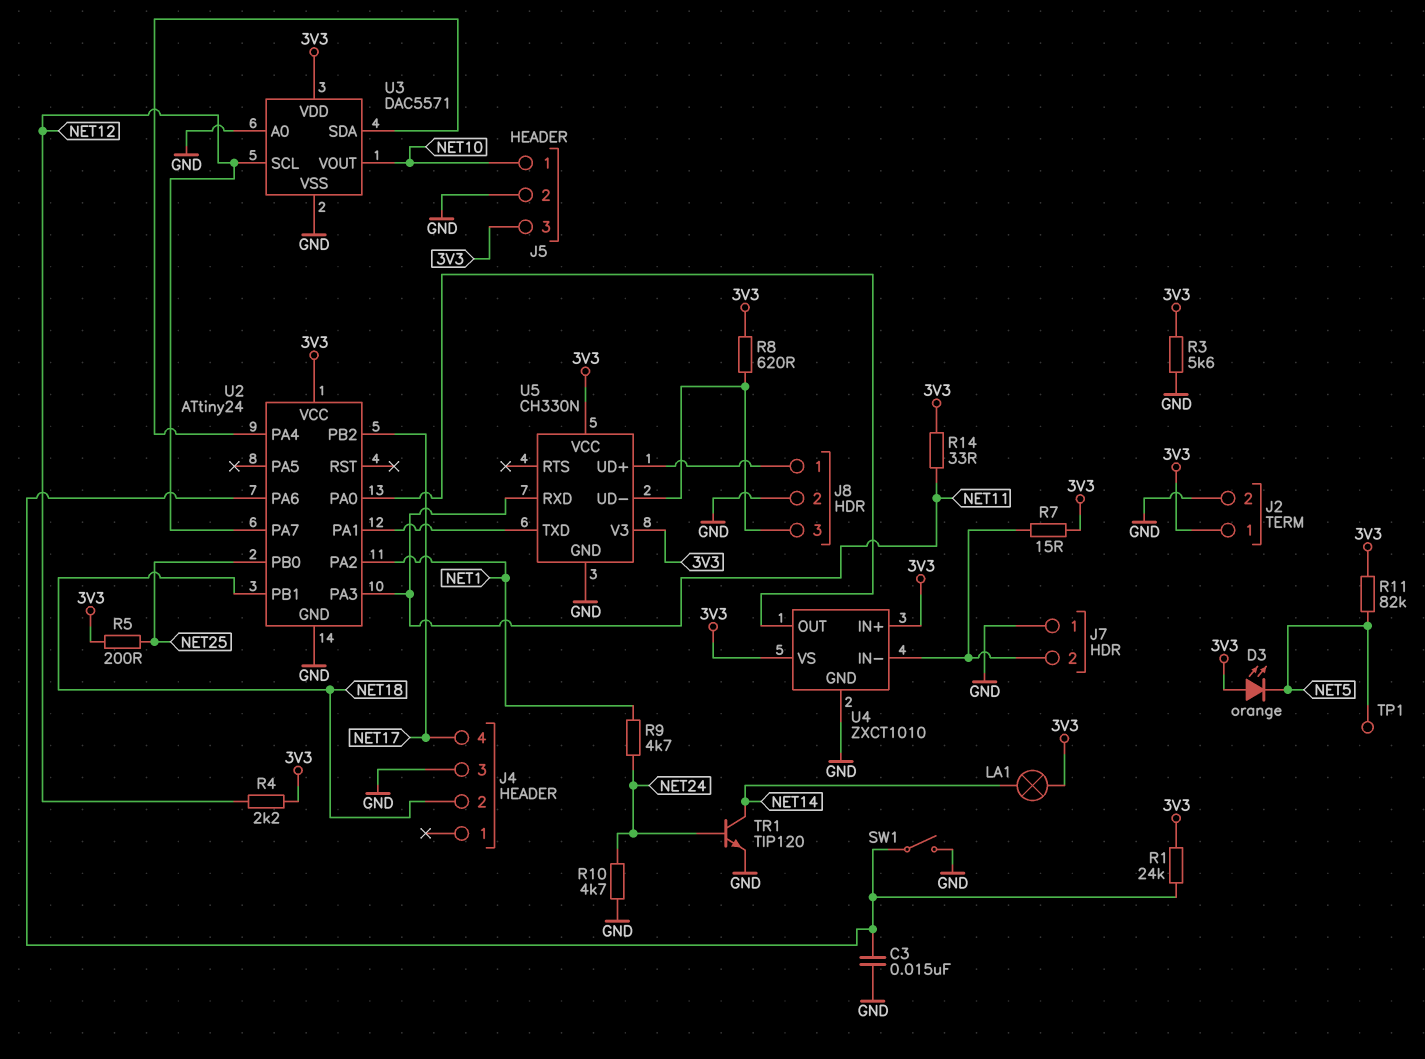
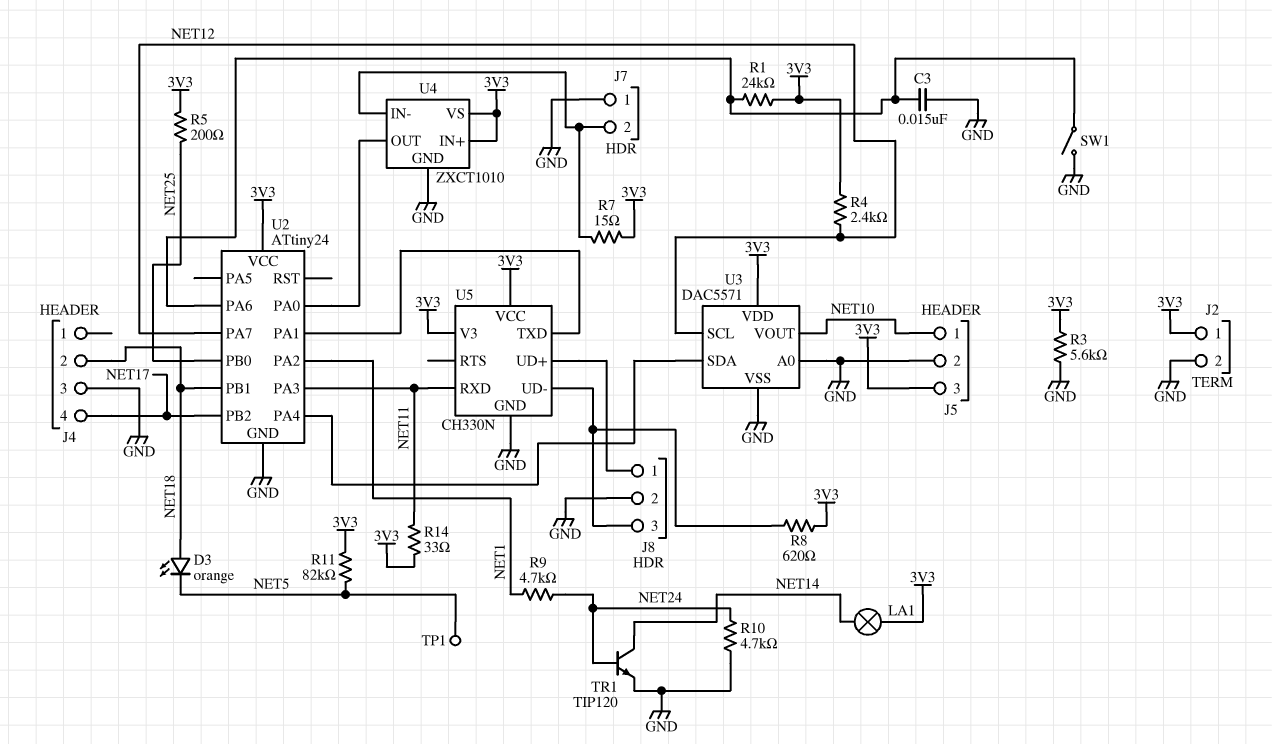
D3: LED orange (A 3V3, K NET5) -> LED orange (A NET18, K NET5)
R4: 2.2k (3V3, NET12) -> 2.4k (3V3, NET12)

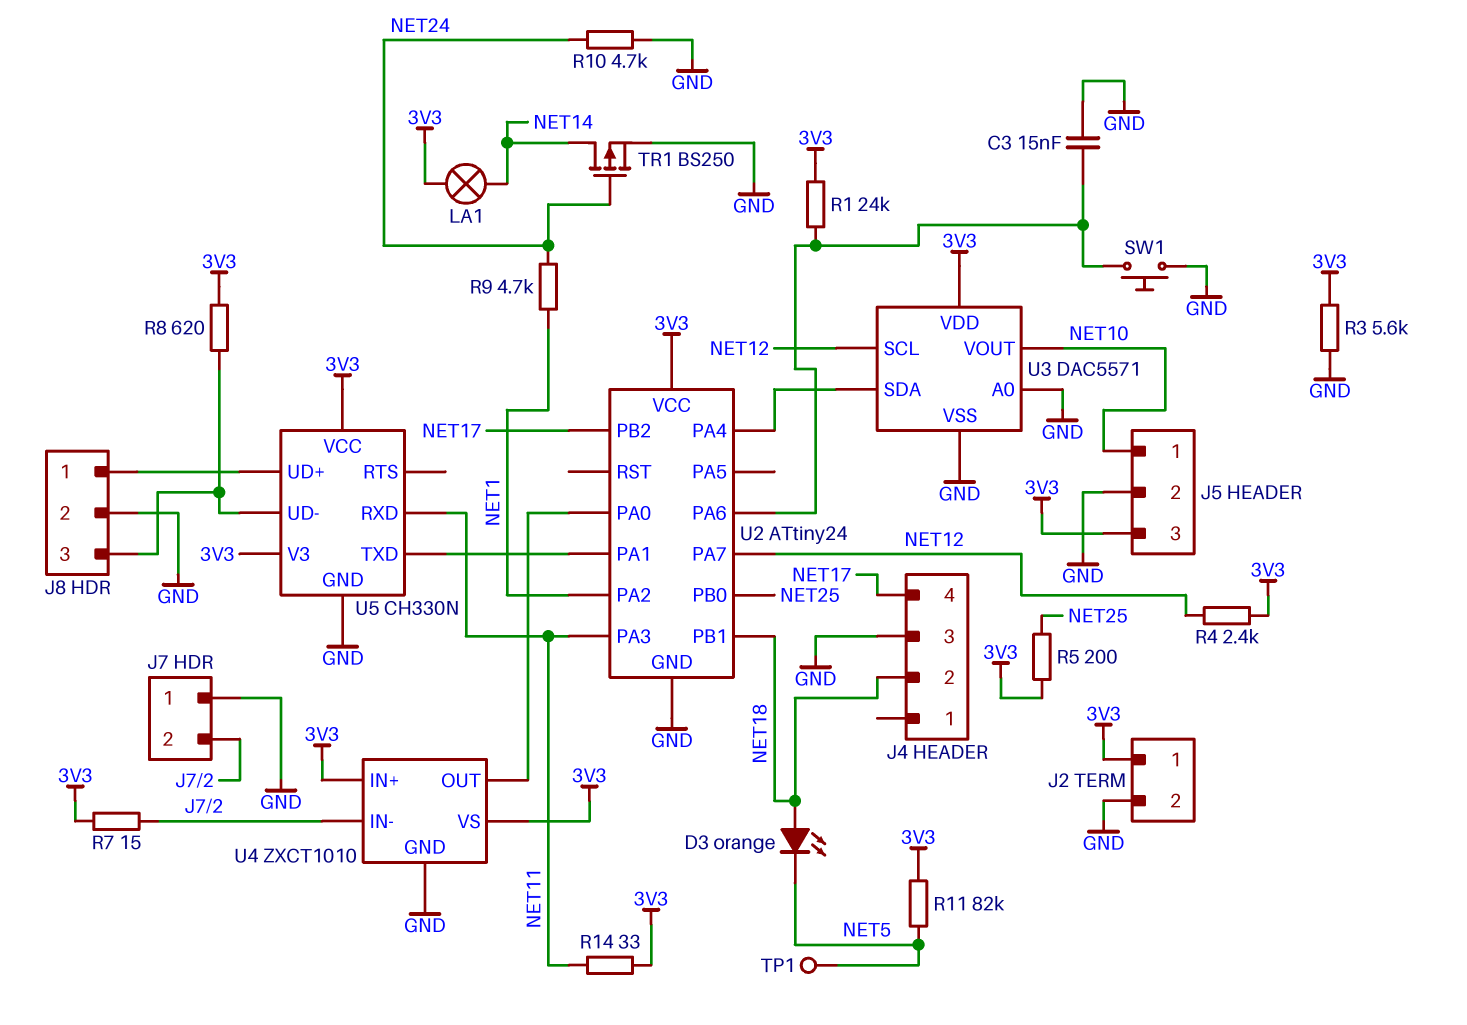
SW1: switch (GND, U2/PA6) -> button (GND, U2/PA6)
TR1: NPN TIP120 (B NET24, C NET14, E GND) -> PMOS BS250 (G NET24, D NET14, S GND)

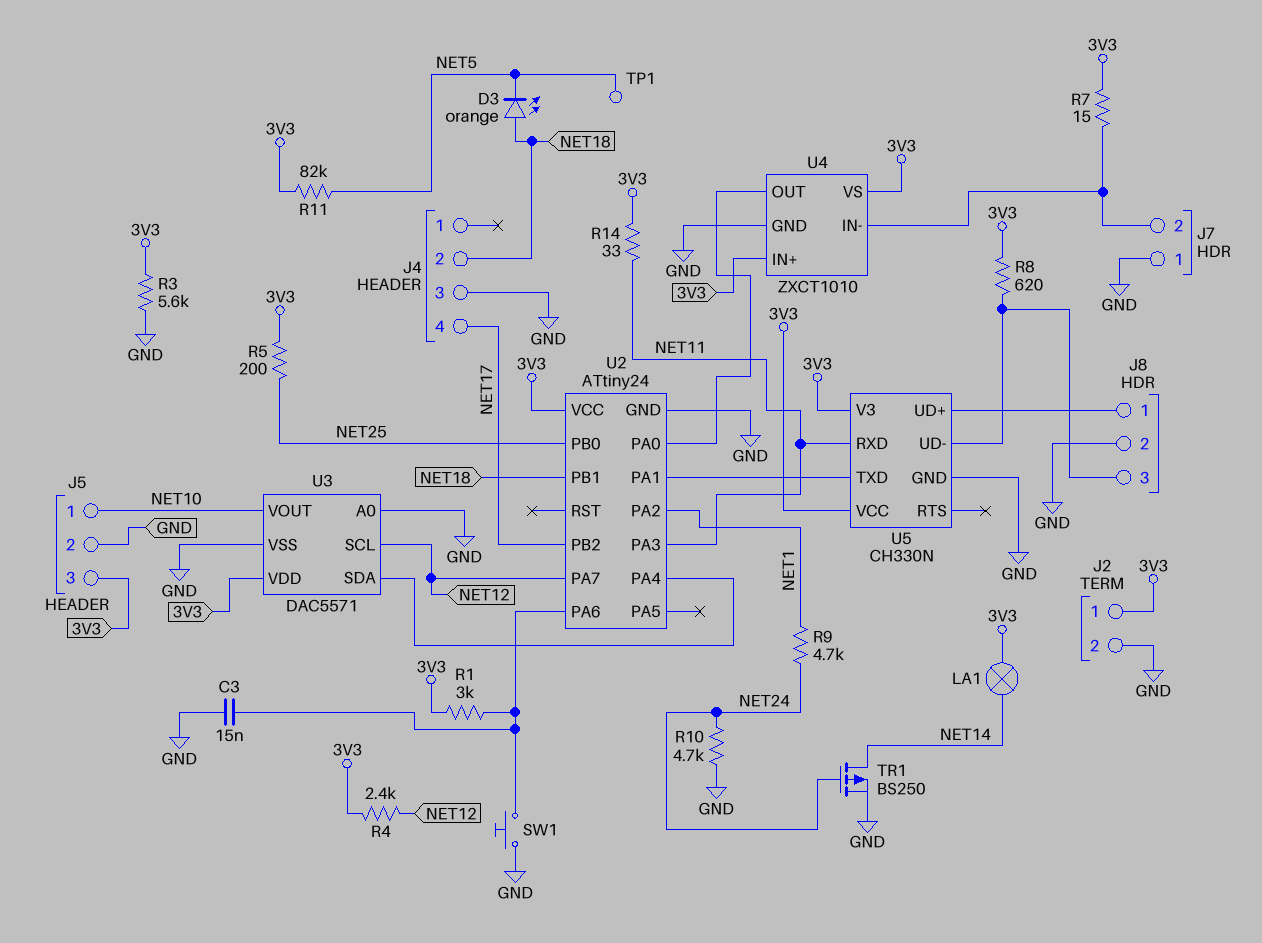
R1: 24k (3V3, U2/PA6) -> 3k (3V3, U2/PA6)

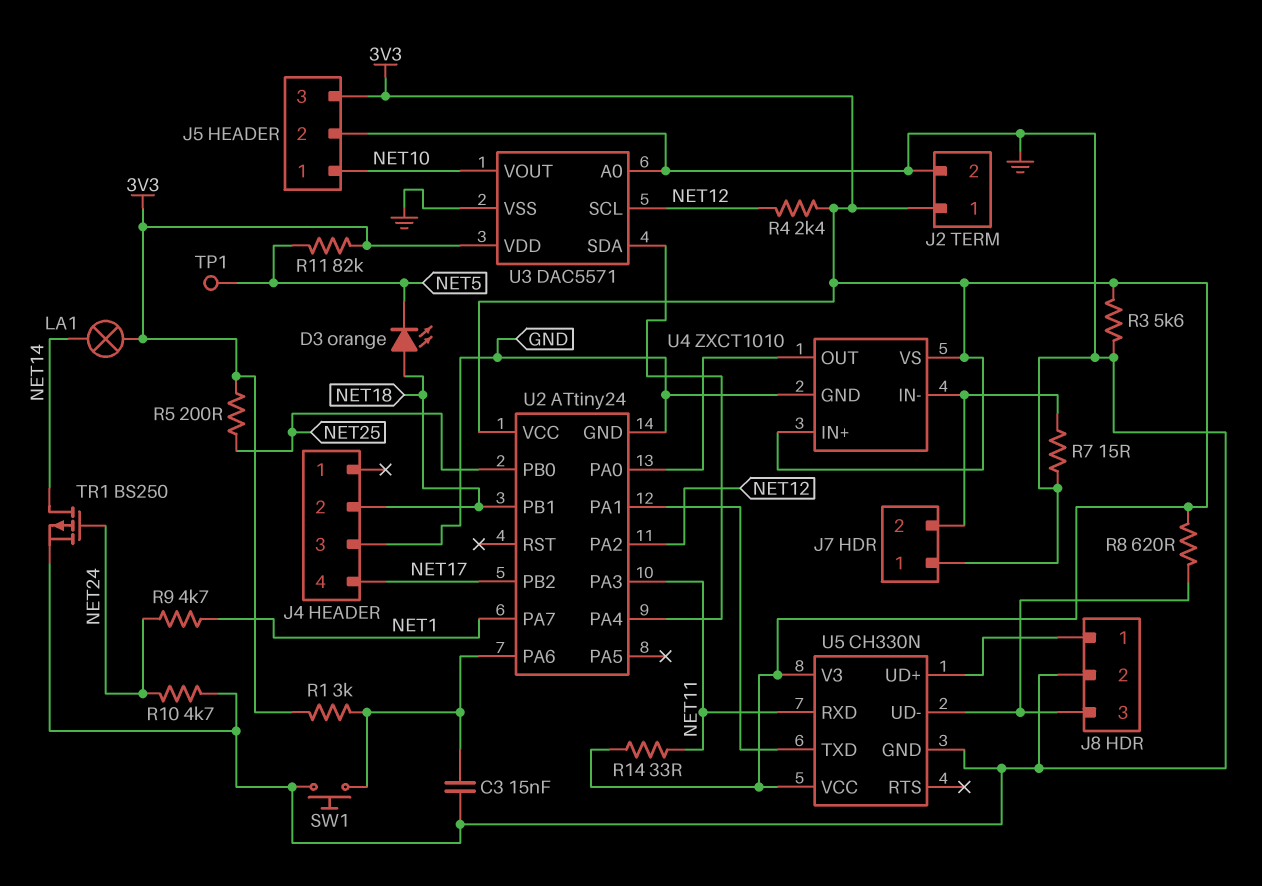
R7: 15 (3V3, J7/2) -> 15 (GND, J7/2)
U2 pin PA2: NET1 -> NET12
U2 pin PA7: NET12 -> NET1

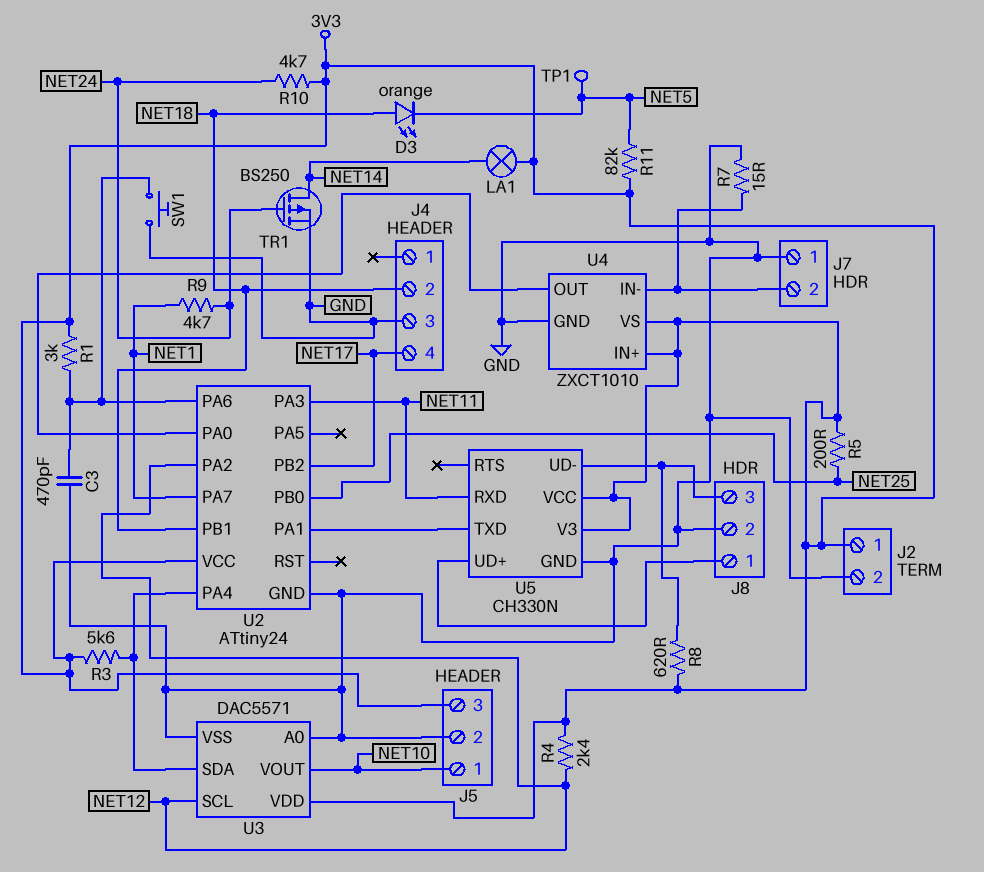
C3: 15nF (GND, U2/PA6) -> 470pF (GND, U2/PA6)
R3: 5.6k (3V3, GND) -> 5.6k (3V3, U2/PA4)
R10: 4.7k (GND, NET24) -> 4.7k (3V3, NET24)
R14: 33 (3V3, NET11) -> none

